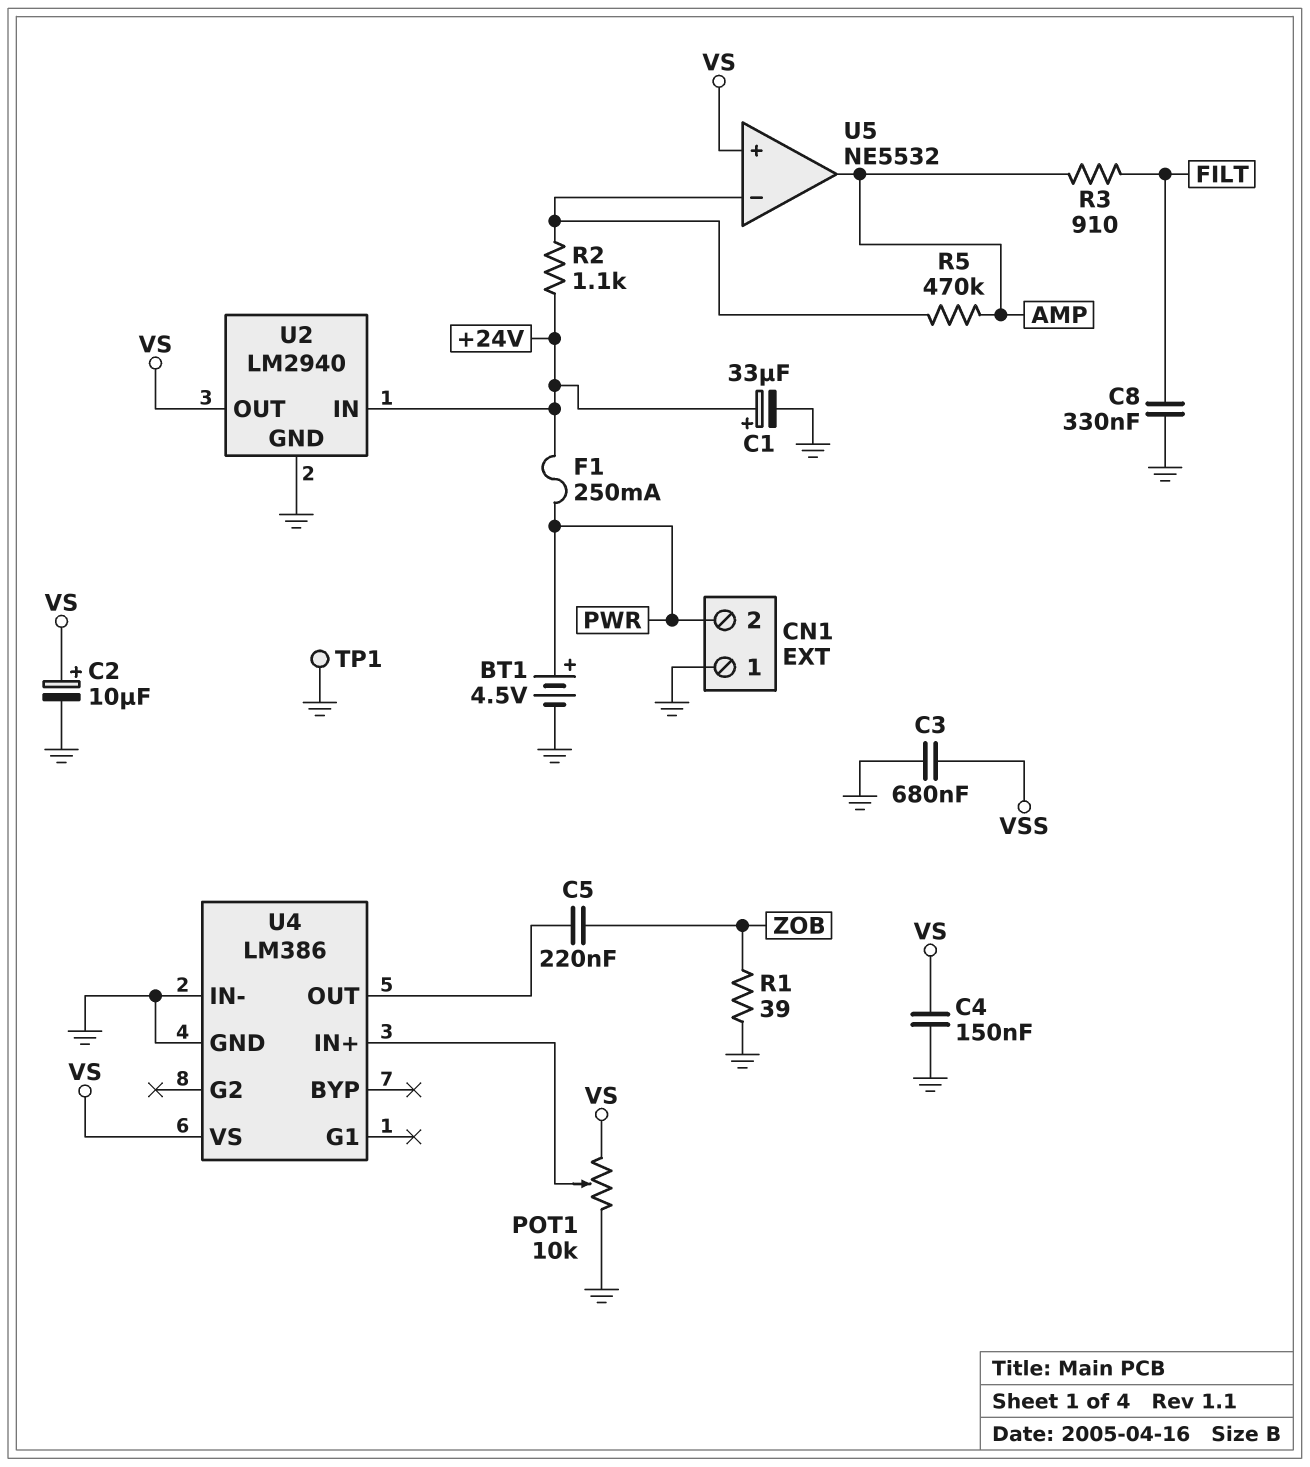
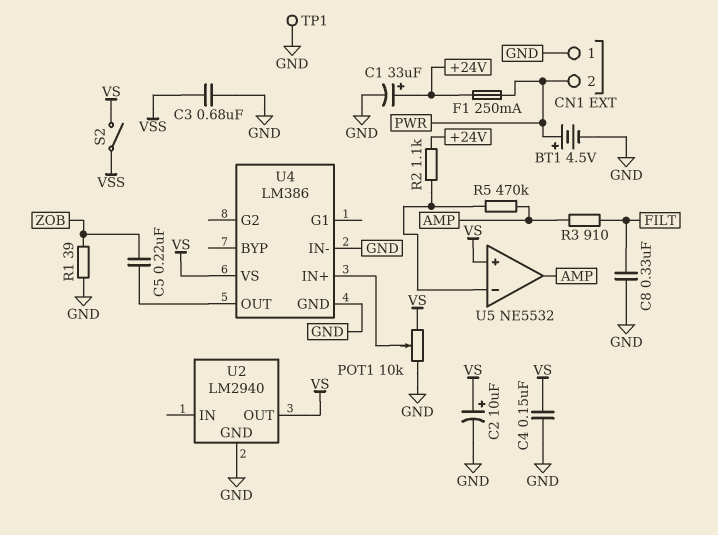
S2: none -> switch (VS, VSS)
U2 pin IN: +24V -> none

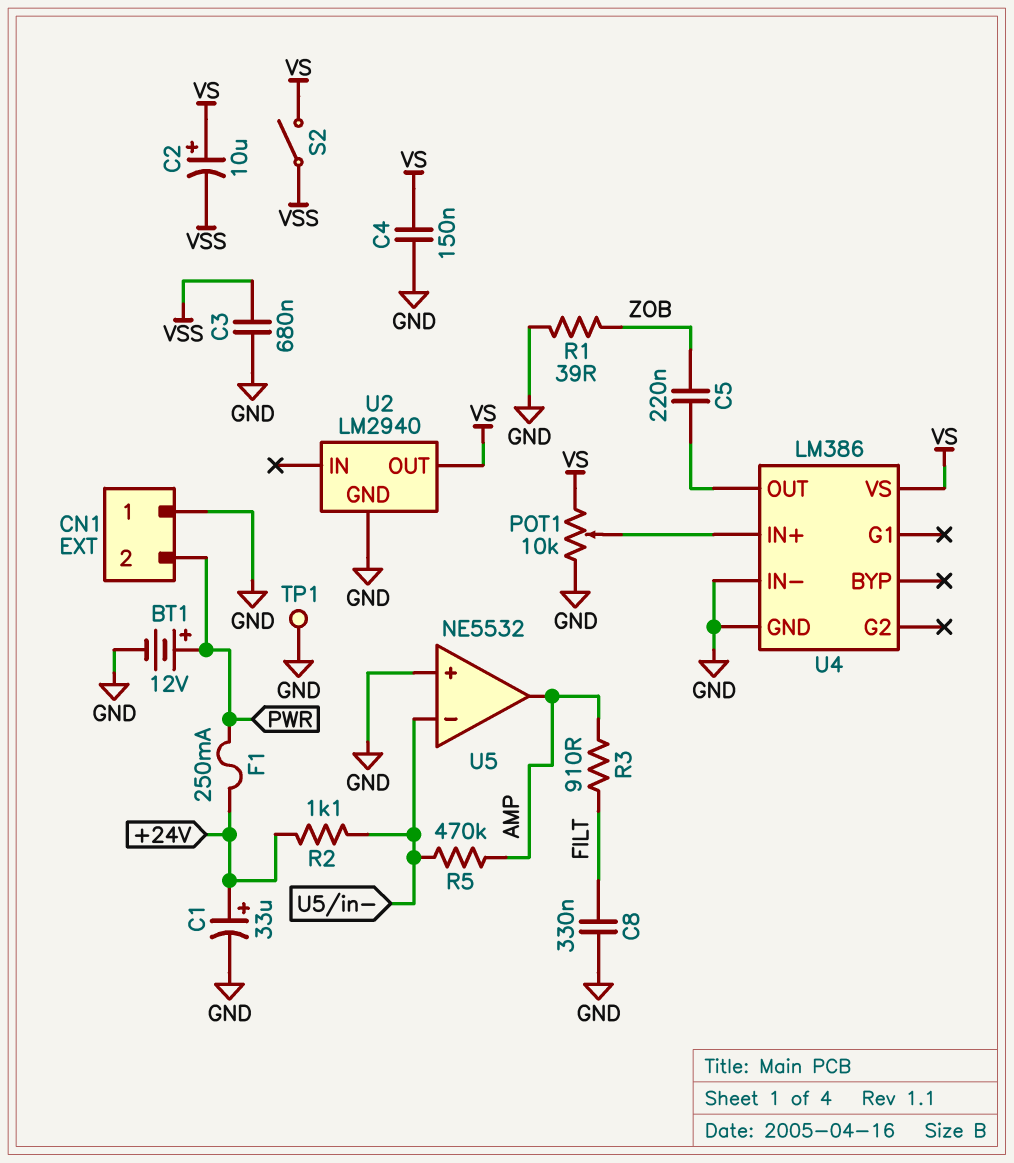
BT1: 4.5V (plus PWR, minus GND) -> 12V (plus PWR, minus GND)
C2: 10uF (plus VS, minus GND) -> 10uF (plus VS, minus VSS)
U5 pin in+: VS -> GND

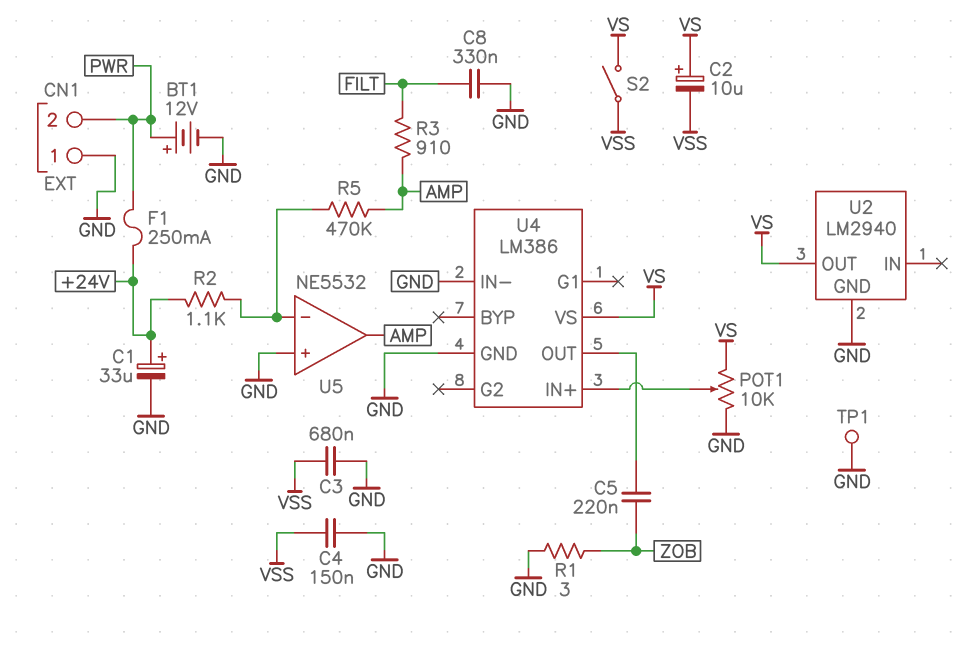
C4: 150nF (GND, VS) -> 150nF (GND, VSS)
R1: 39 (GND, ZOB) -> 3 (GND, ZOB)

